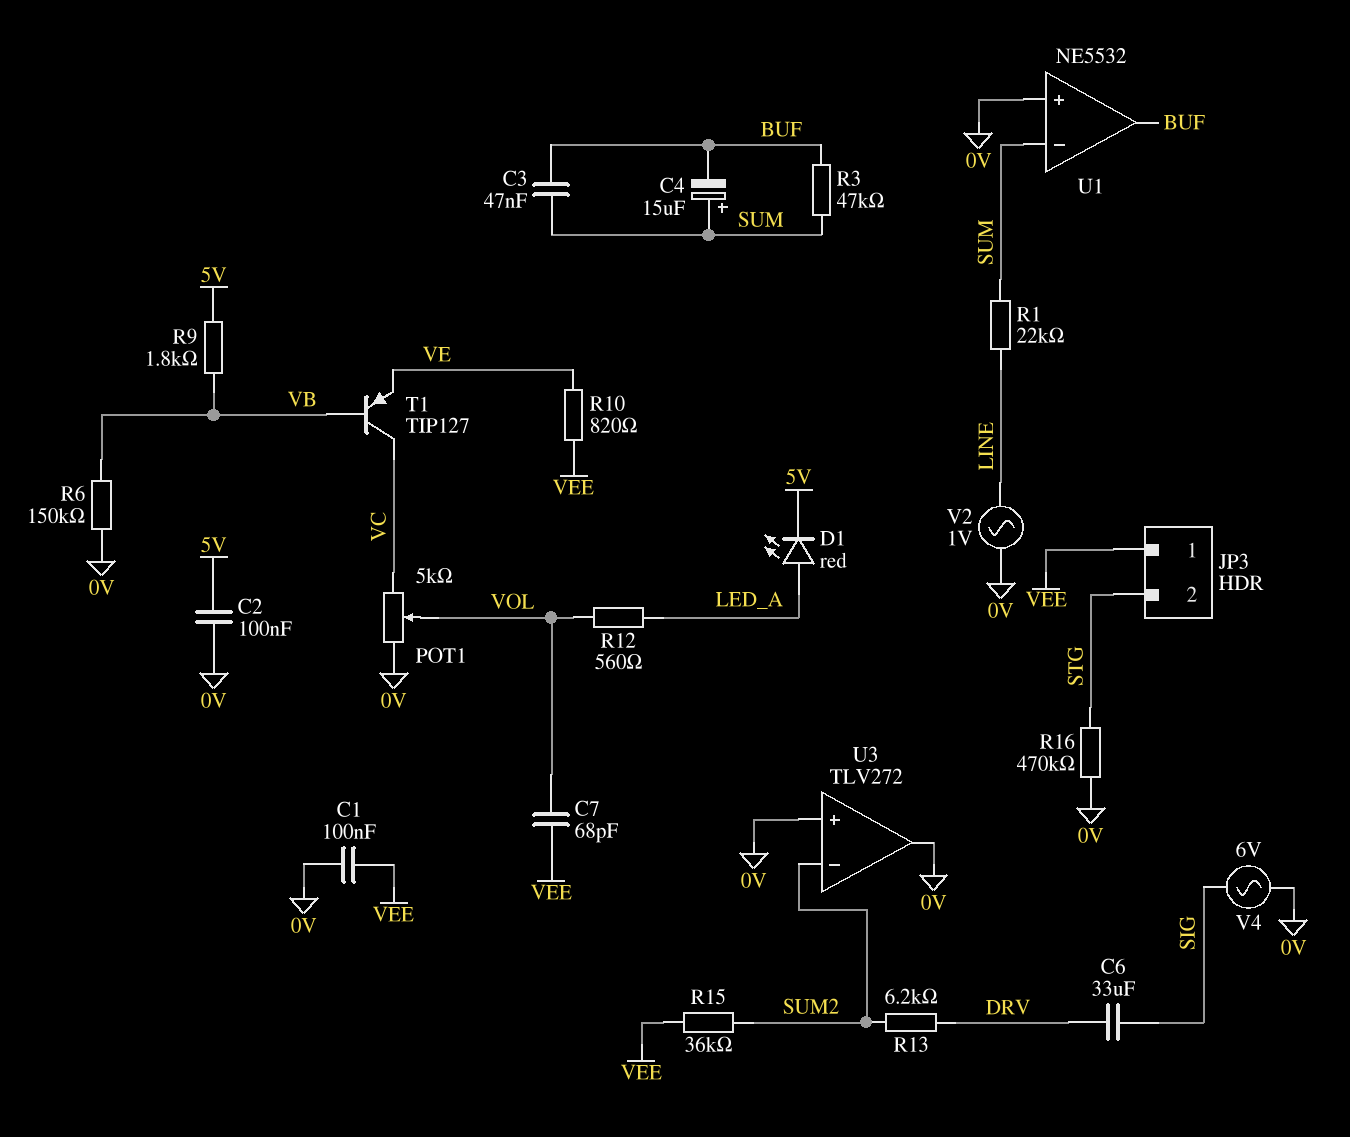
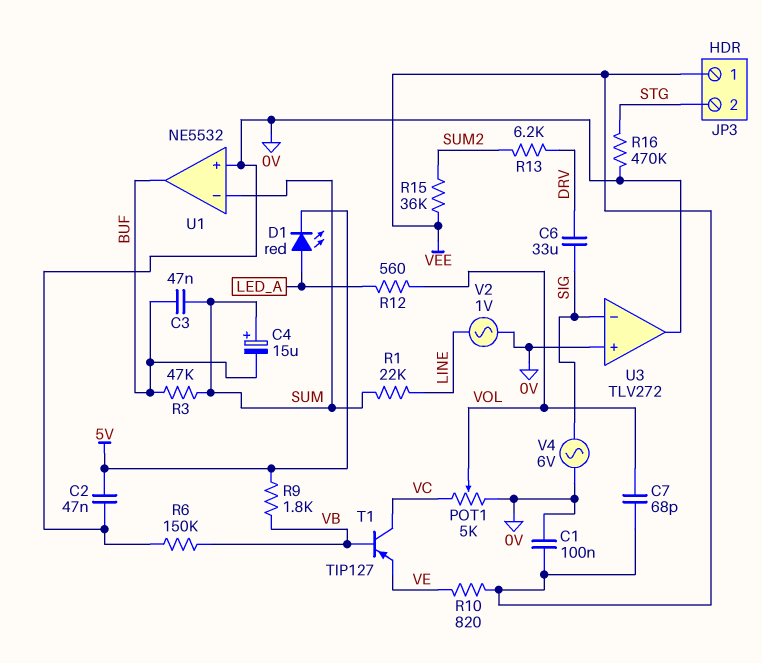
C2: 100nF (0V, 5V) -> 47nF (0V, 5V)
U3 pin in-: SUM2 -> SIG

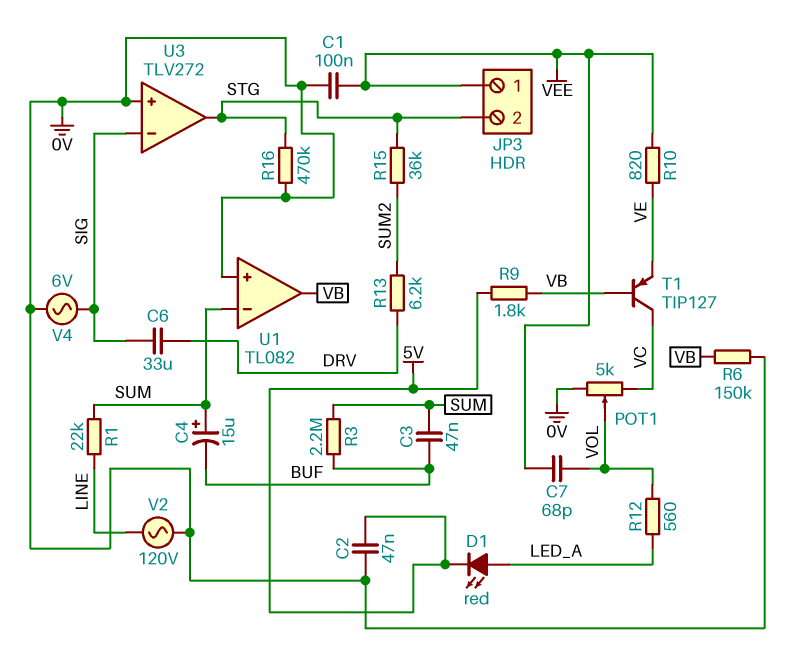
R3: 47k (BUF, SUM) -> 2.2M (BUF, SUM)
R15: 36k (SUM2, VEE) -> 36k (STG, SUM2)
U1: NE5532 -> TL082
U1 pin out: BUF -> VB
U3 pin out: 0V -> STG
V2: AC 1V (0V, LINE) -> AC 120V (0V, LINE)

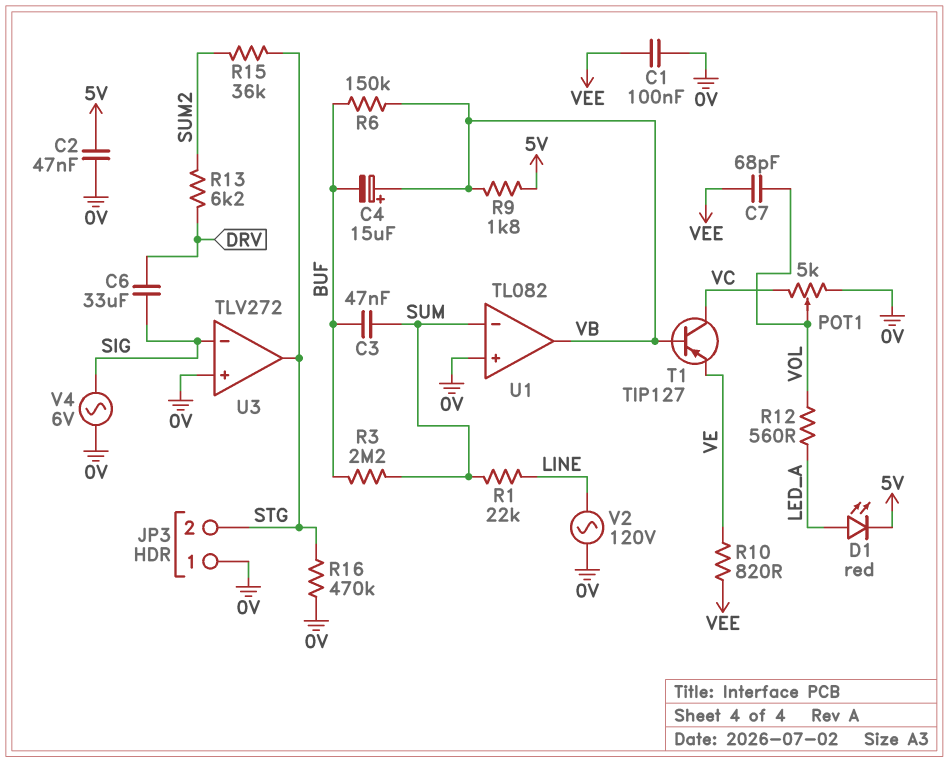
C4: 15uF (plus SUM, minus BUF) -> 15uF (plus VB, minus BUF)
JP3 pin 1: VEE -> 0V
R6: 150k (0V, VB) -> 150k (BUF, VB)

